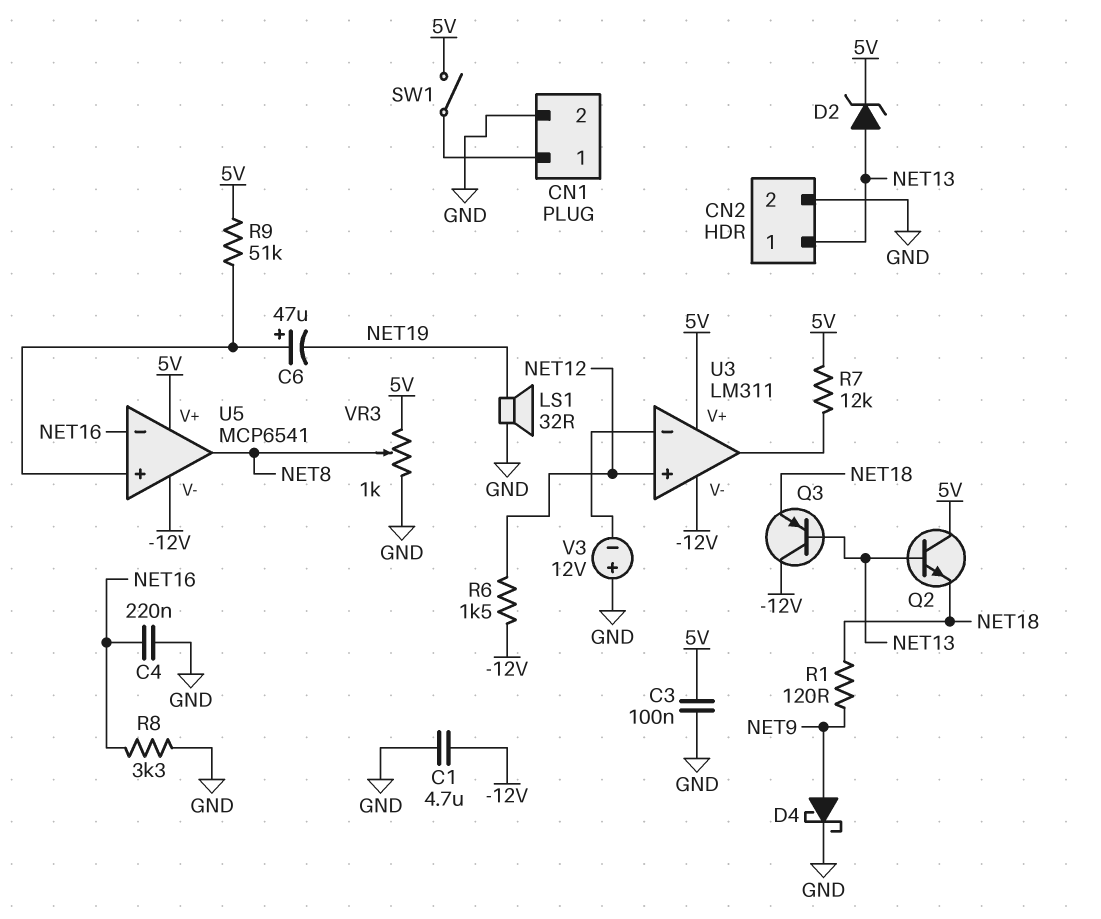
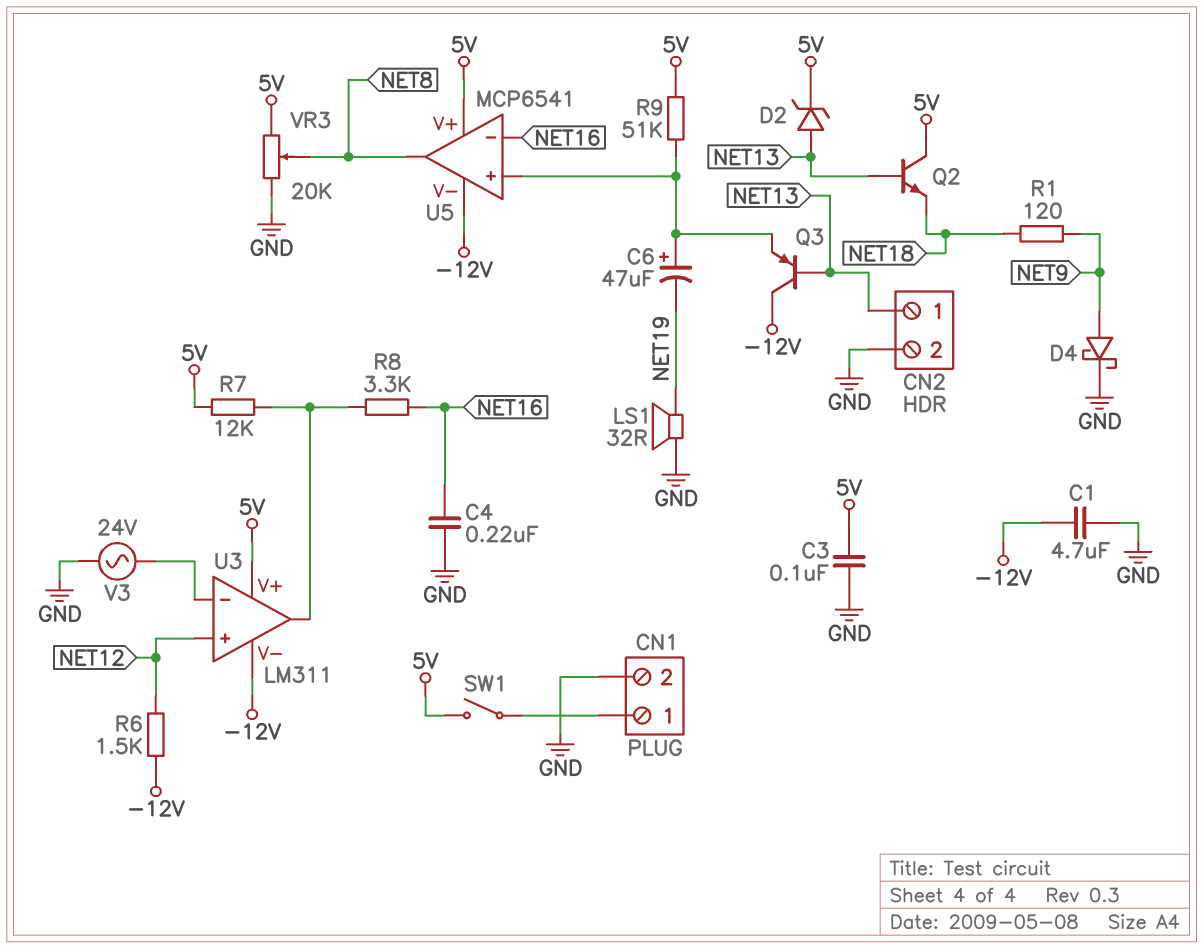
Q3: PNP (B NET13, C -12V, E NET18) -> PNP (B NET13, C -12V, E U5/in+)
R8: 3.3k (GND, NET16) -> 3.3k (NET16, U3/out)
V3: 12V (plus GND, minus U3/in-) -> AC 24V (GND, U3/in-)
VR3: 1k (5V, GND, wiper NET8) -> 20k (5V, GND, wiper NET8)

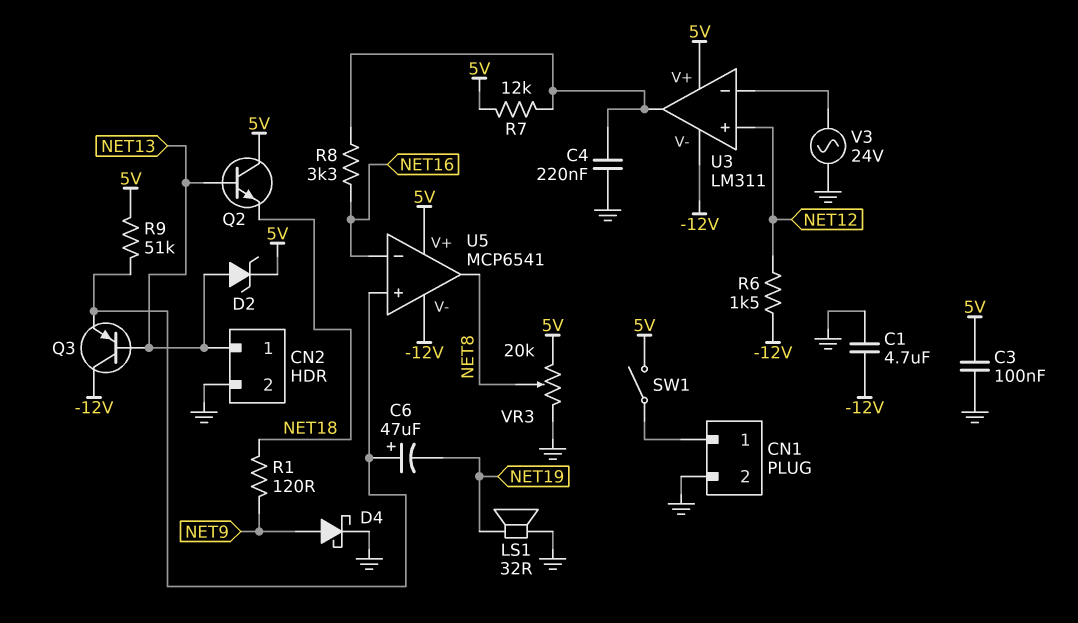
C4: 220nF (GND, NET16) -> 220nF (GND, U3/out)

